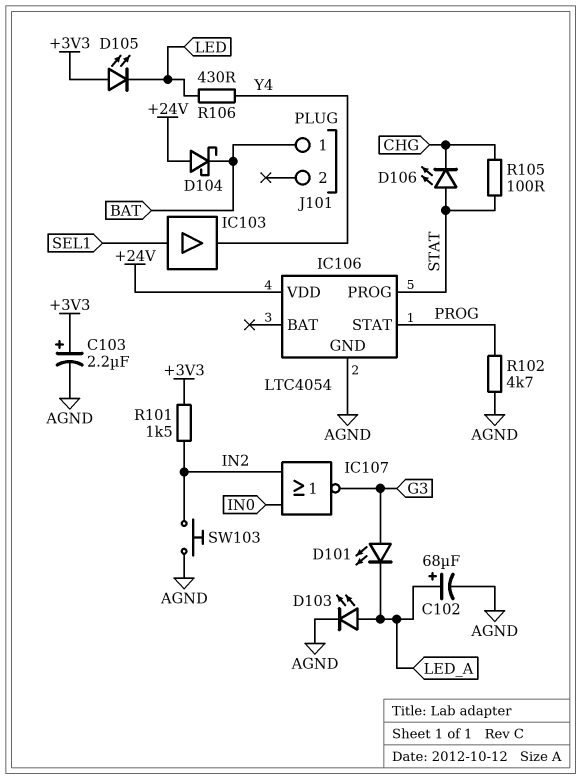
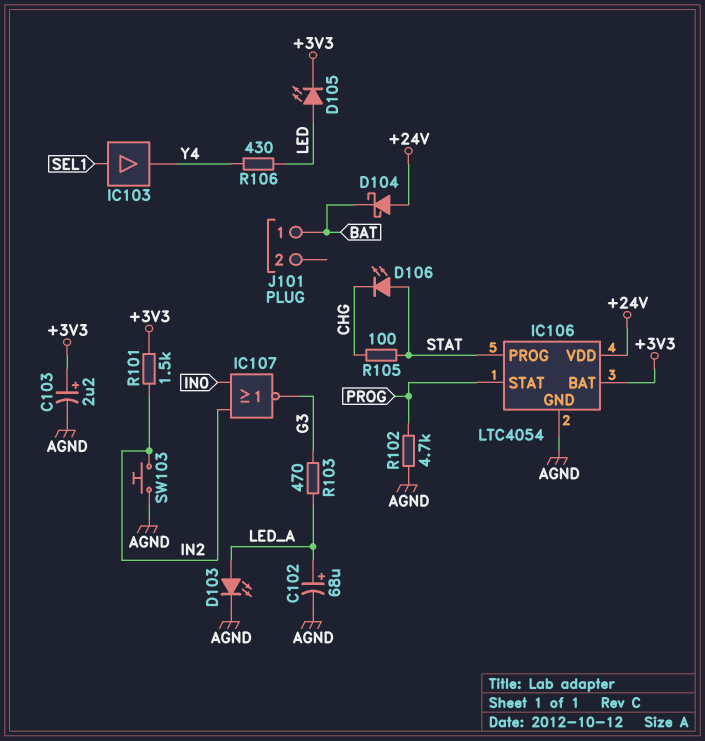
D101: LED (A G3, K LED_A) -> none
D105: LED (A +3V3, K LED) -> LED (A LED, K +3V3)
IC106 pin BAT: none -> +3V3
R103: none -> 470 (G3, LED_A)

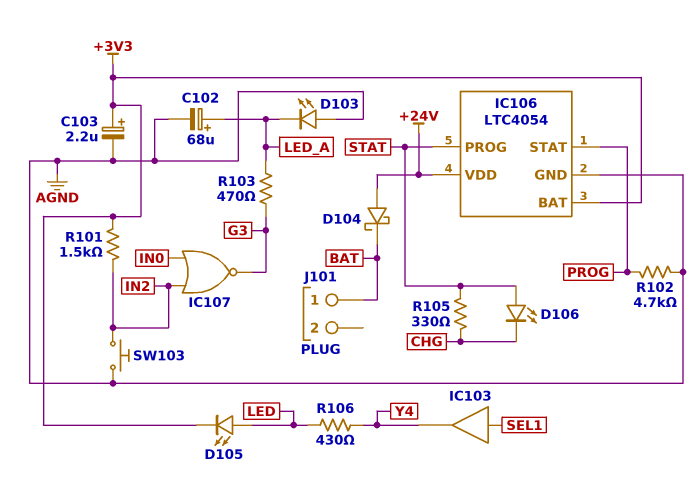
D103: LED (A LED_A, K AGND) -> LED (A AGND, K LED_A)
R105: 100 (CHG, STAT) -> 330 (CHG, STAT)

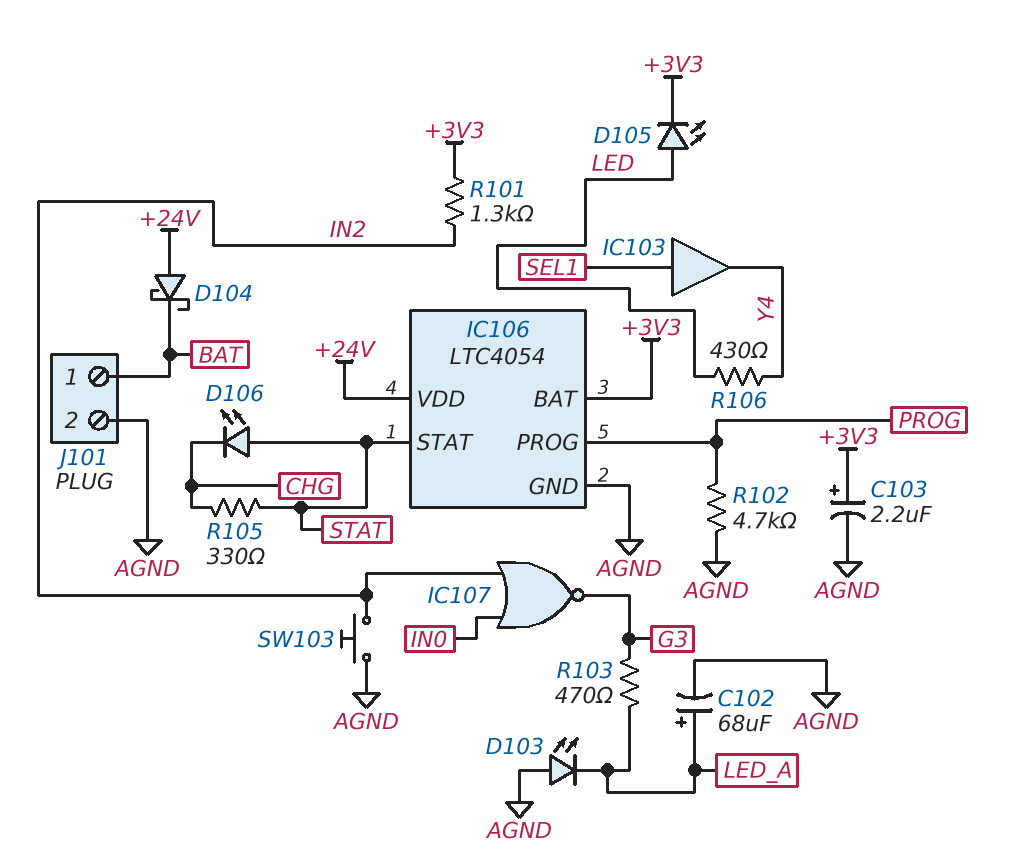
IC106 pin PROG: STAT -> PROG
IC106 pin STAT: PROG -> STAT
J101 pin 2: none -> AGND
R101: 1.5k (+3V3, IN2) -> 1.3k (+3V3, IN2)

